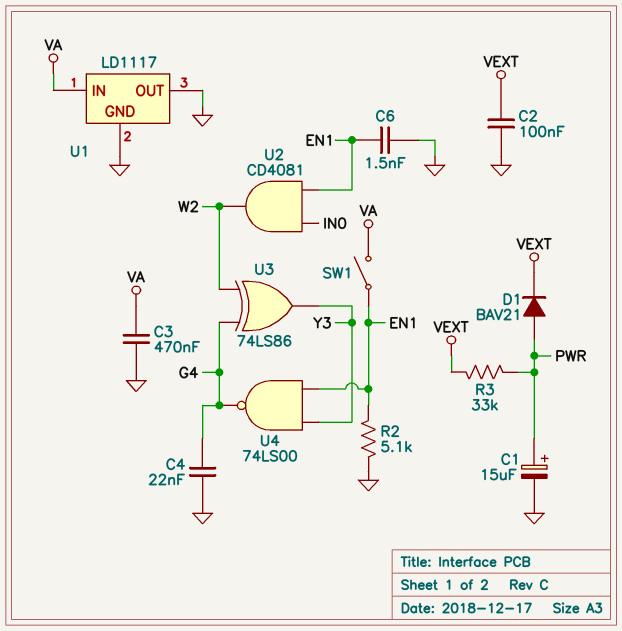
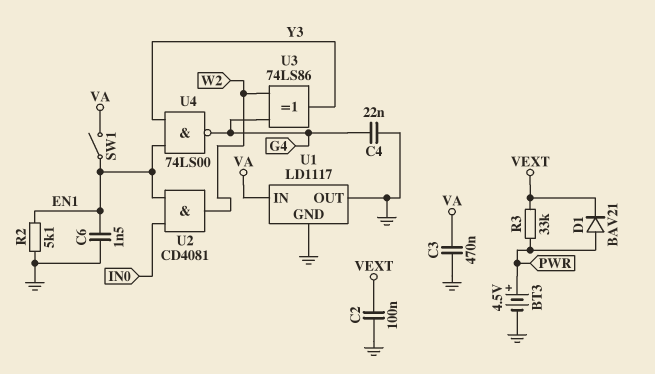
BT3: none -> 4.5V (plus PWR, minus GND)
C1: 15uF (plus PWR, minus GND) -> none

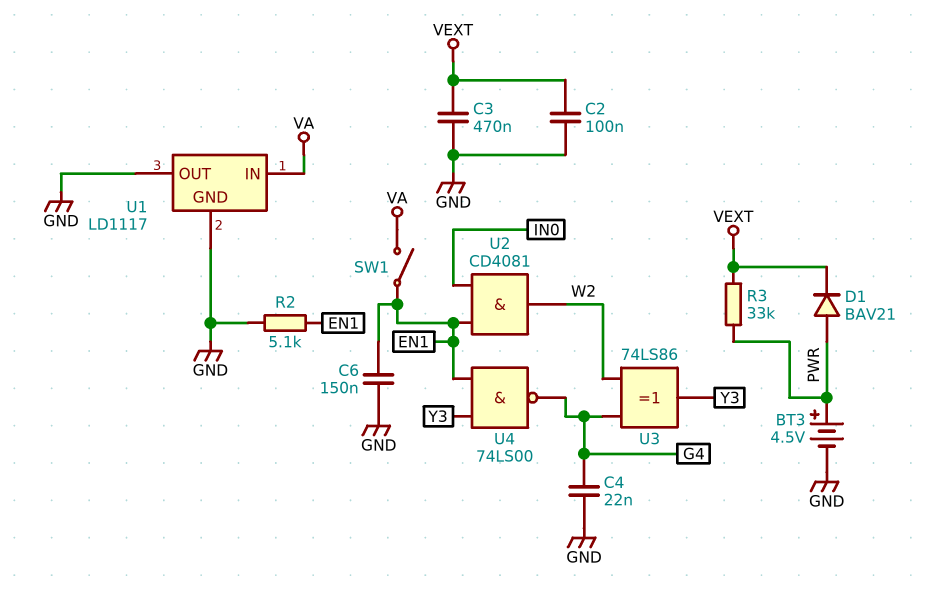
C3: 470nF (GND, VA) -> 470nF (GND, VEXT)
C6: 1.5nF (EN1, GND) -> 150nF (EN1, GND)

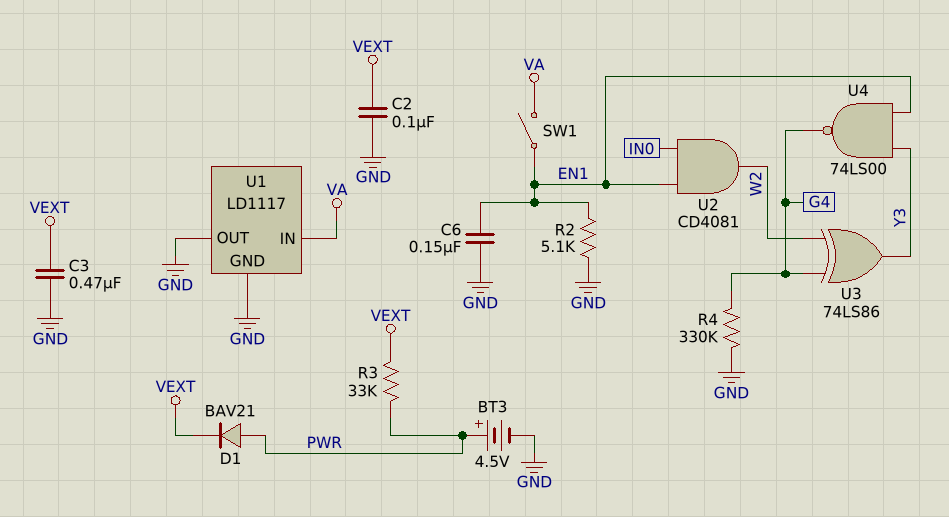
C4: 22nF (G4, GND) -> none
R4: none -> 330k (G4, GND)

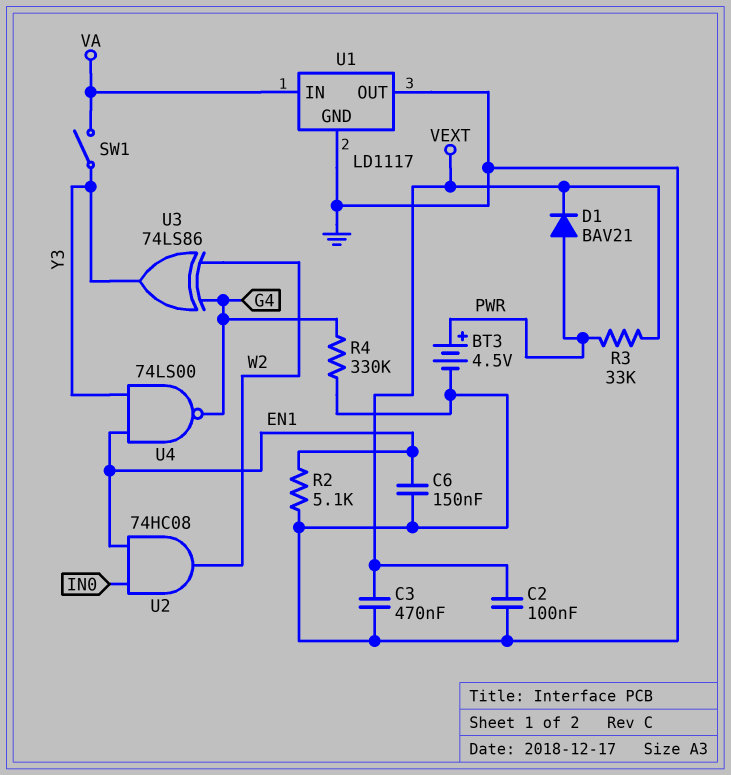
SW1: switch (EN1, VA) -> switch (VA, Y3)
U2: AND CD4081 (in EN1, in IN0, out W2) -> AND 74HC08 (in EN1, in IN0, out W2)

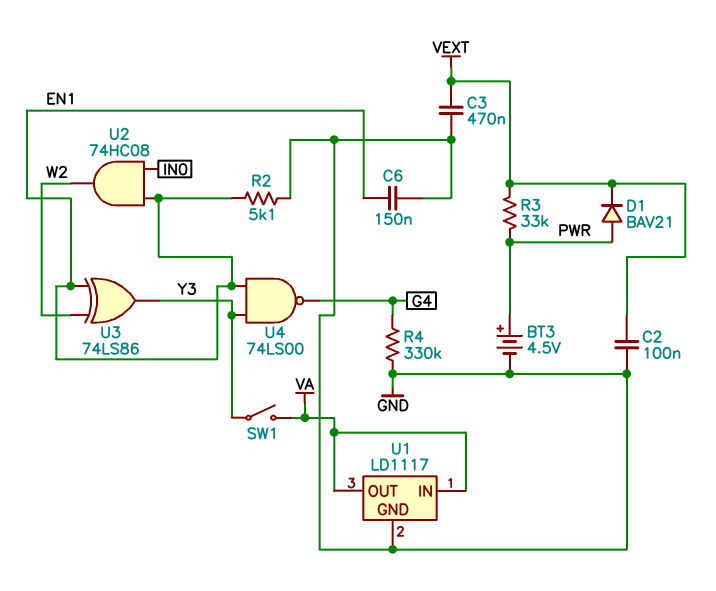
U1 pin OUT: GND -> VA
U3: XOR 74LS86 (in G4, in W2, out Y3) -> XOR 74LS86 (in EN1, in W2, out Y3)

